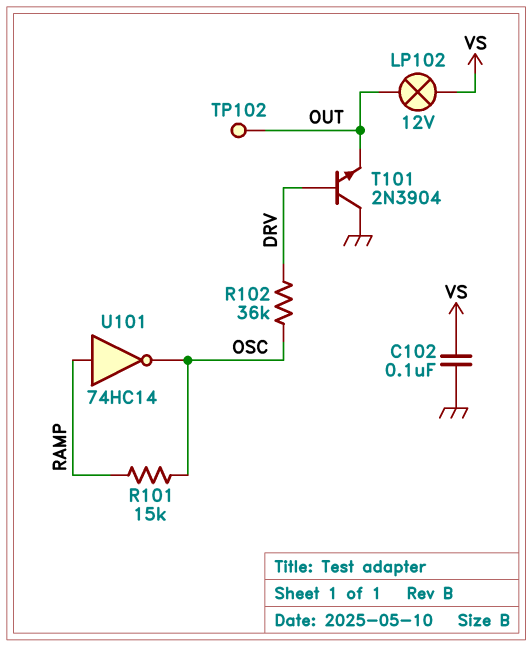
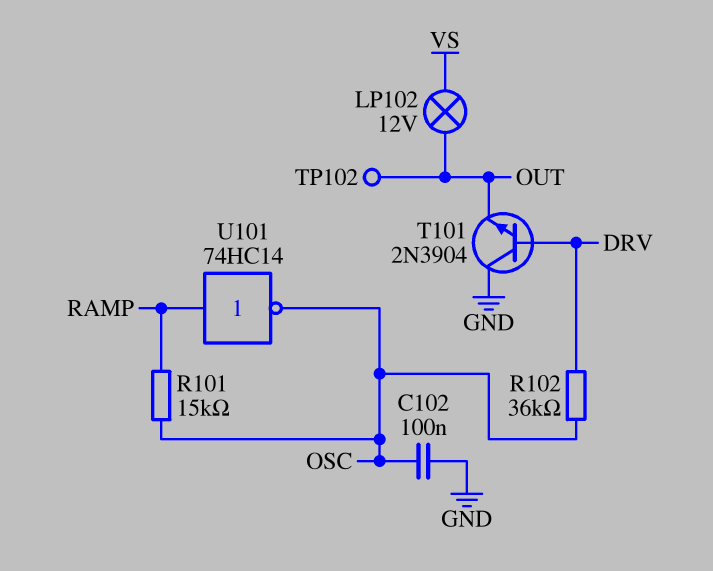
C102: 100nF (GND, VS) -> 100nF (GND, OSC)

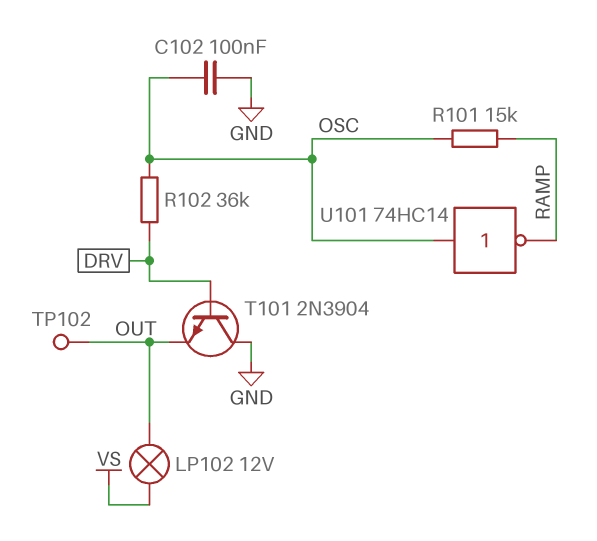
U101: NOT 74HC14 (in RAMP, out OSC) -> NOT 74HC14 (in OSC, out RAMP)

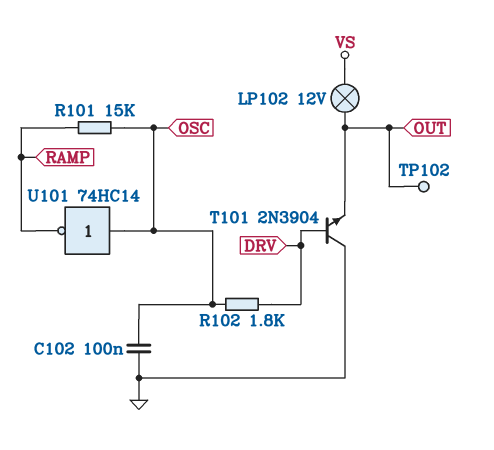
R102: 36k (DRV, OSC) -> 1.8k (DRV, OSC)

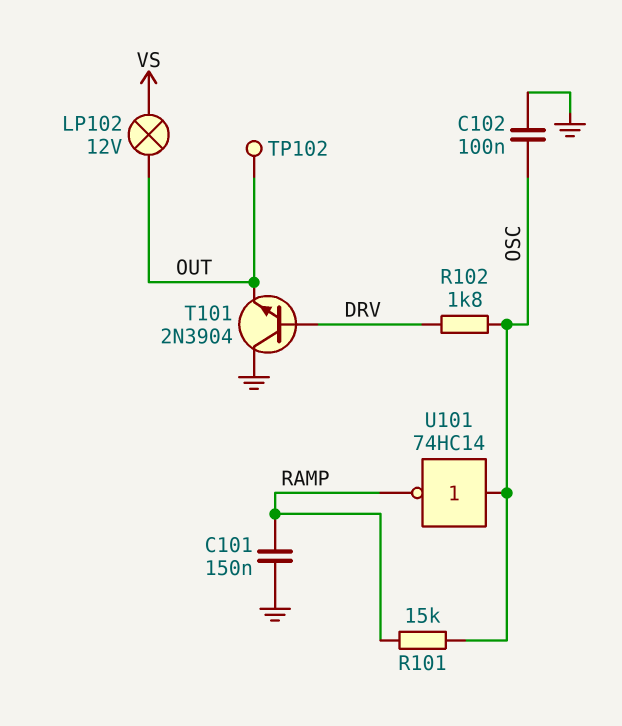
C101: none -> 150nF (GND, RAMP)

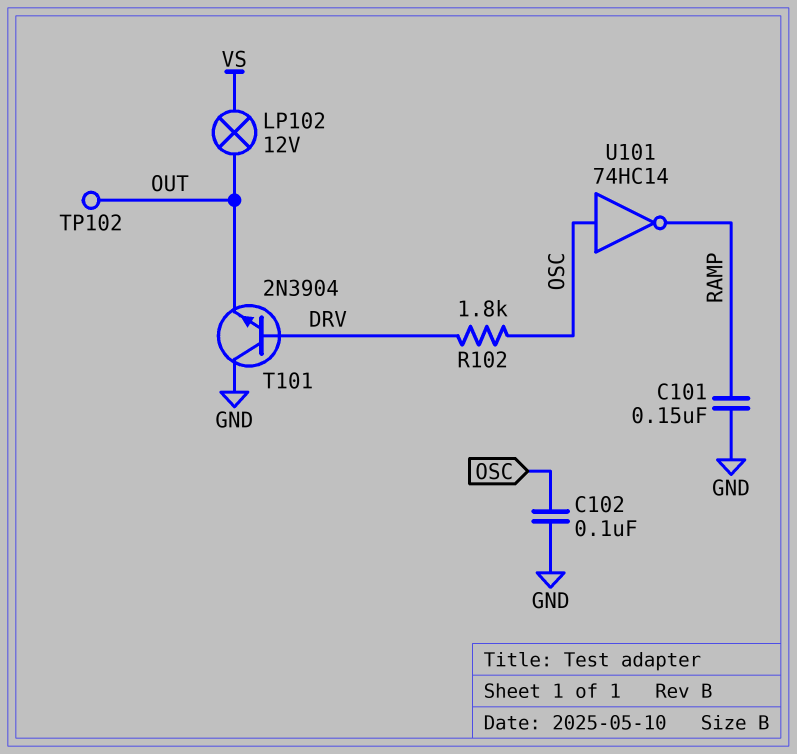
R101: 15k (OSC, RAMP) -> none

